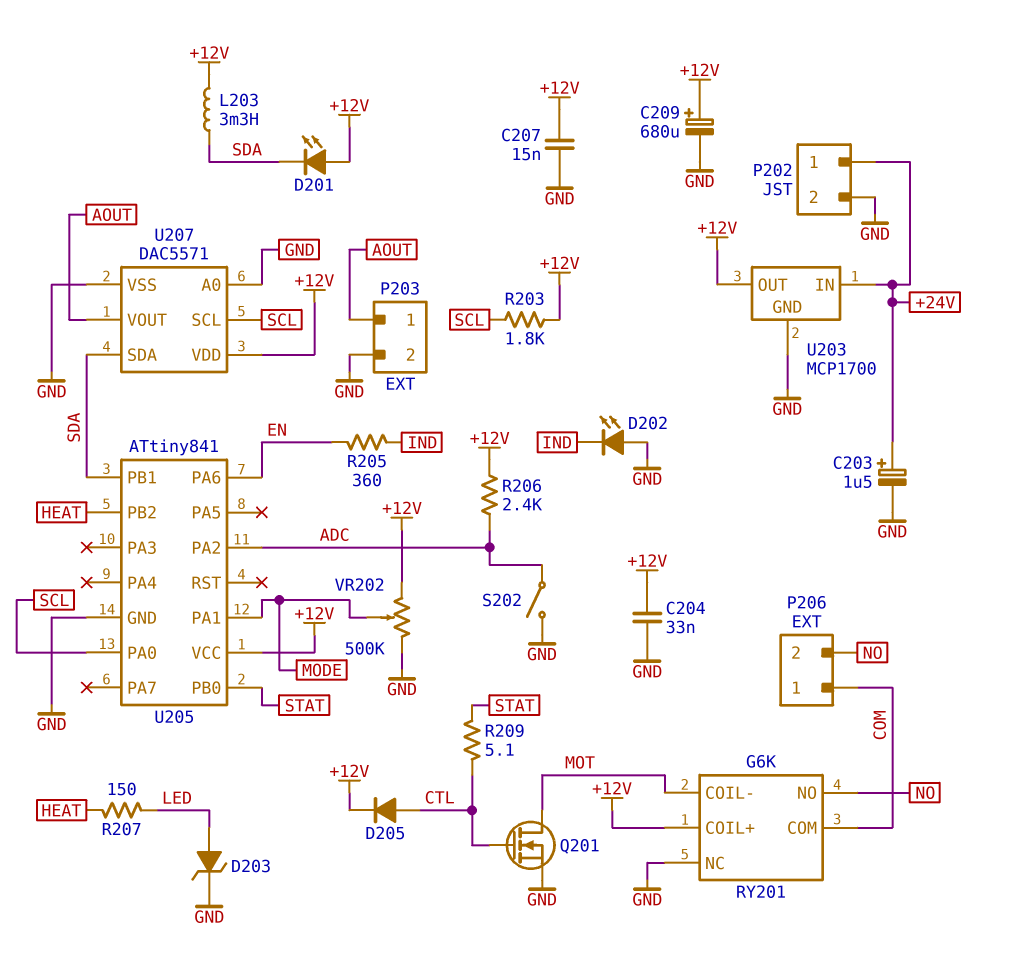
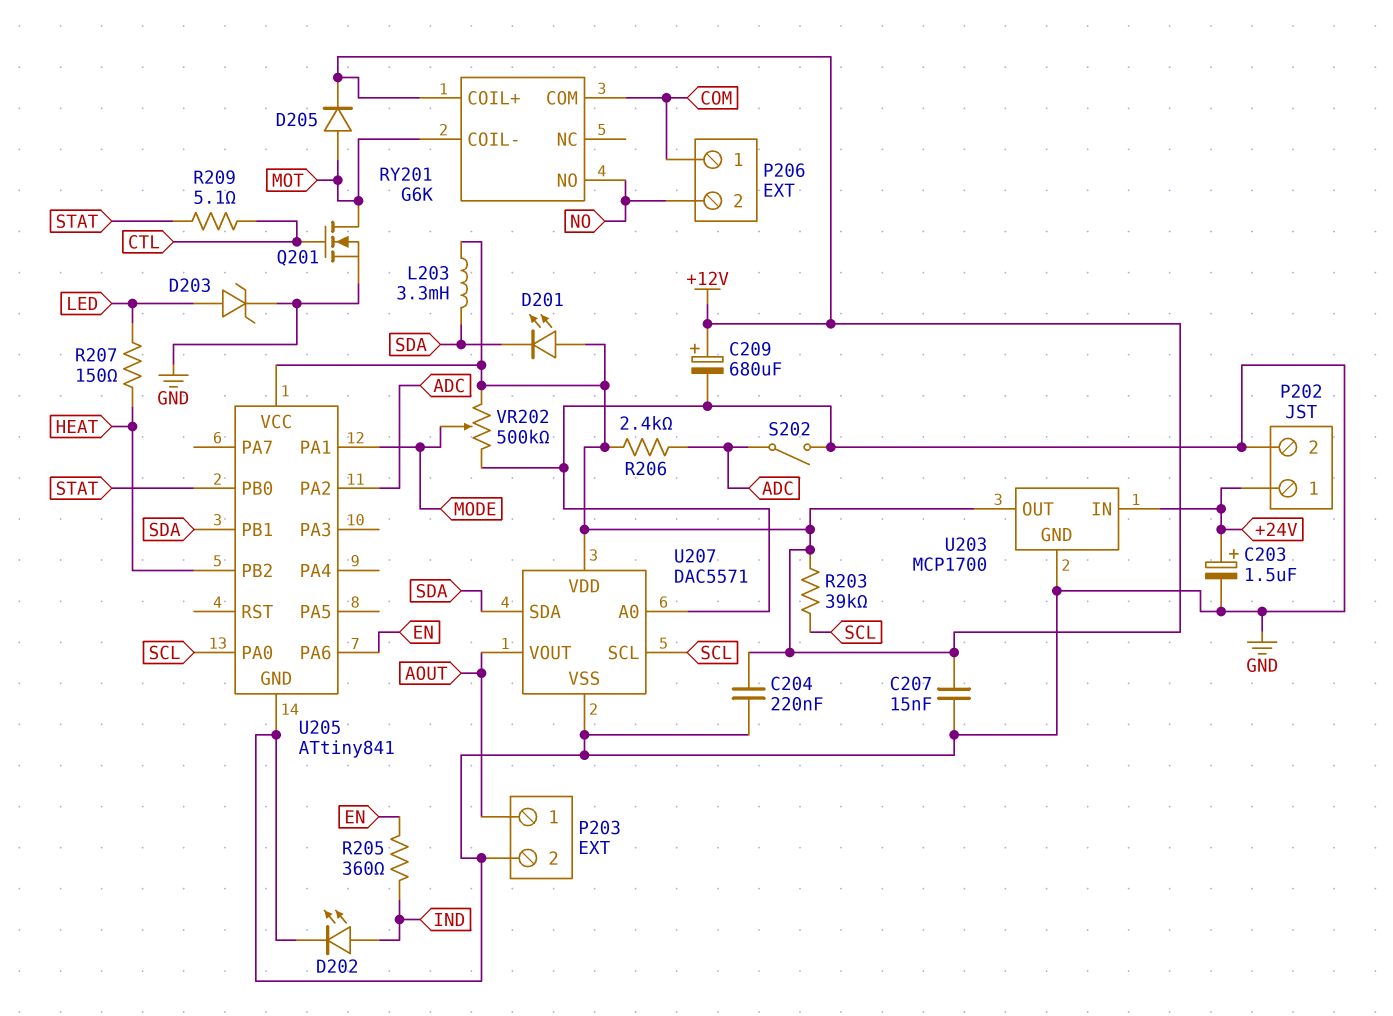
C204: 33nF (+12V, GND) -> 220nF (+12V, GND)
D202: LED (A GND, K IND) -> LED (A IND, K GND)
D205: diode (A CTL, K +12V) -> diode (A MOT, K +12V)
R203: 1.8k (+12V, SCL) -> 39k (+12V, SCL)
RY201 pin NC: GND -> none

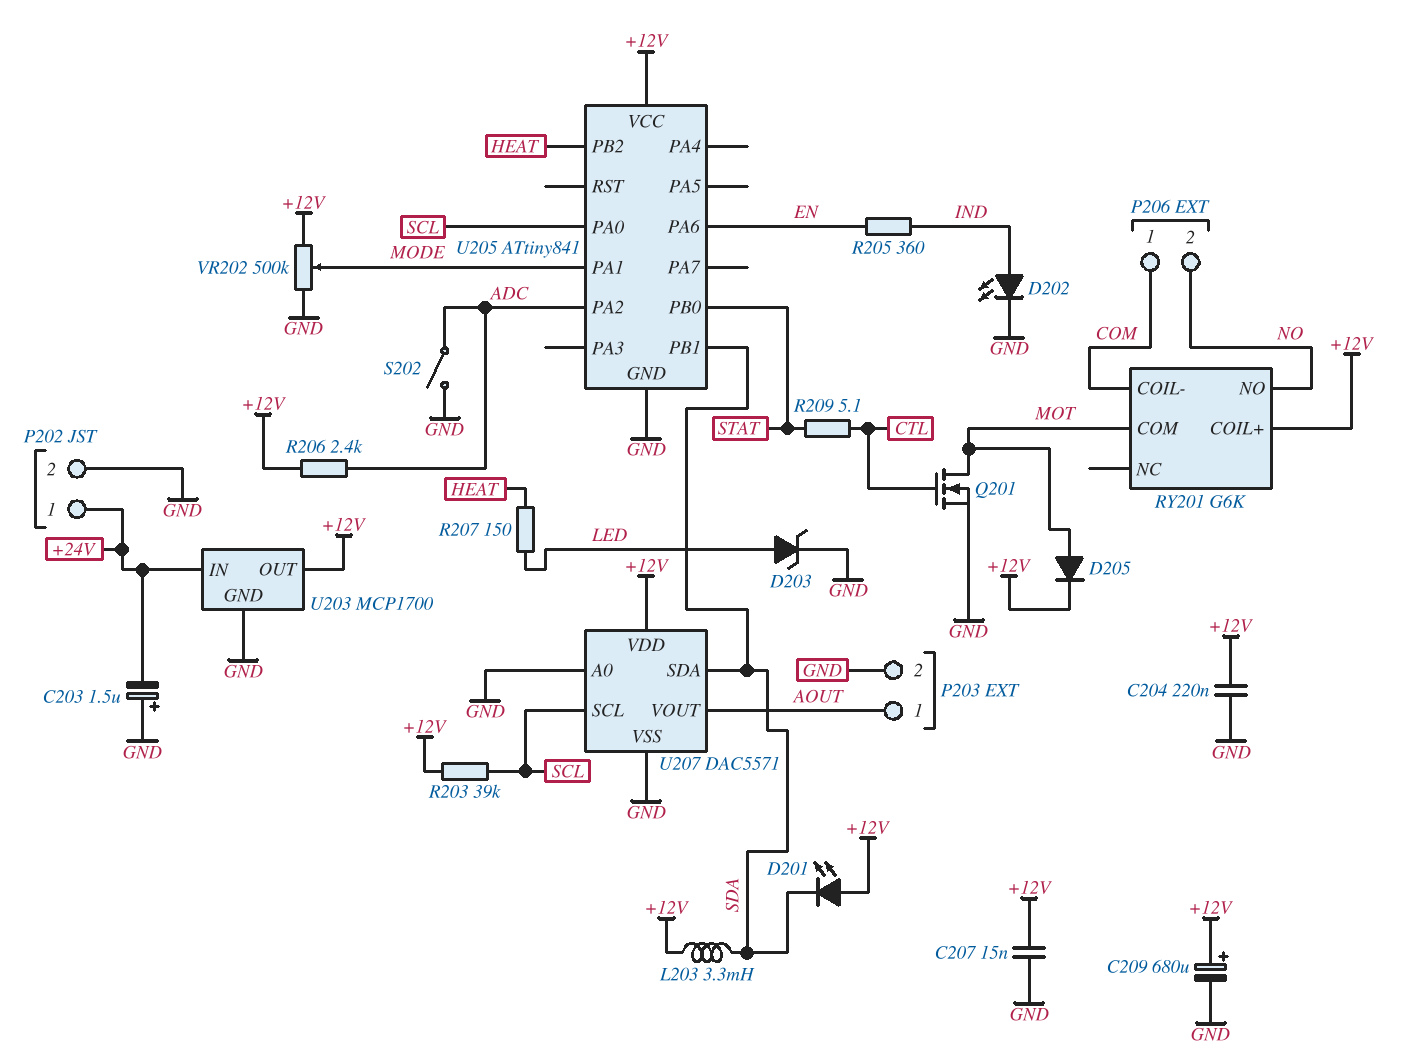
C203: 1.5uF (plus +24V, minus GND) -> 1.5uF (plus GND, minus +24V)
RY201 pin COIL-: MOT -> COM
RY201 pin COM: COM -> MOT

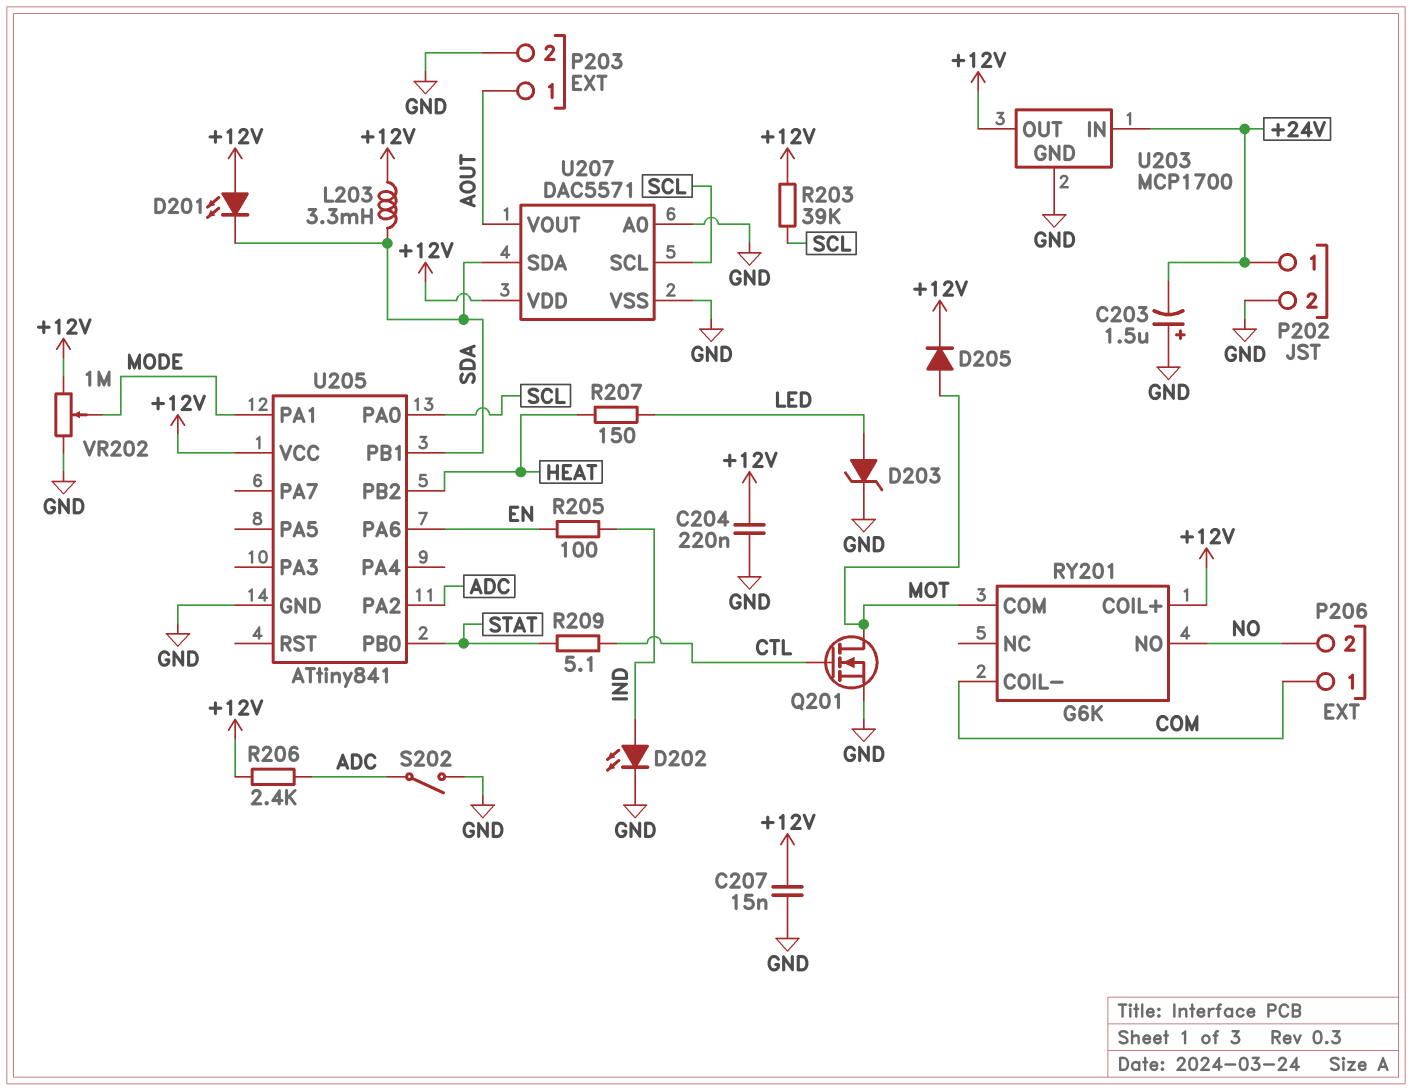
C209: 680uF (plus +12V, minus GND) -> none
R205: 360 (EN, IND) -> 100 (EN, IND)
VR202: 500k (+12V, GND, wiper MODE) -> 1M (+12V, GND, wiper MODE)

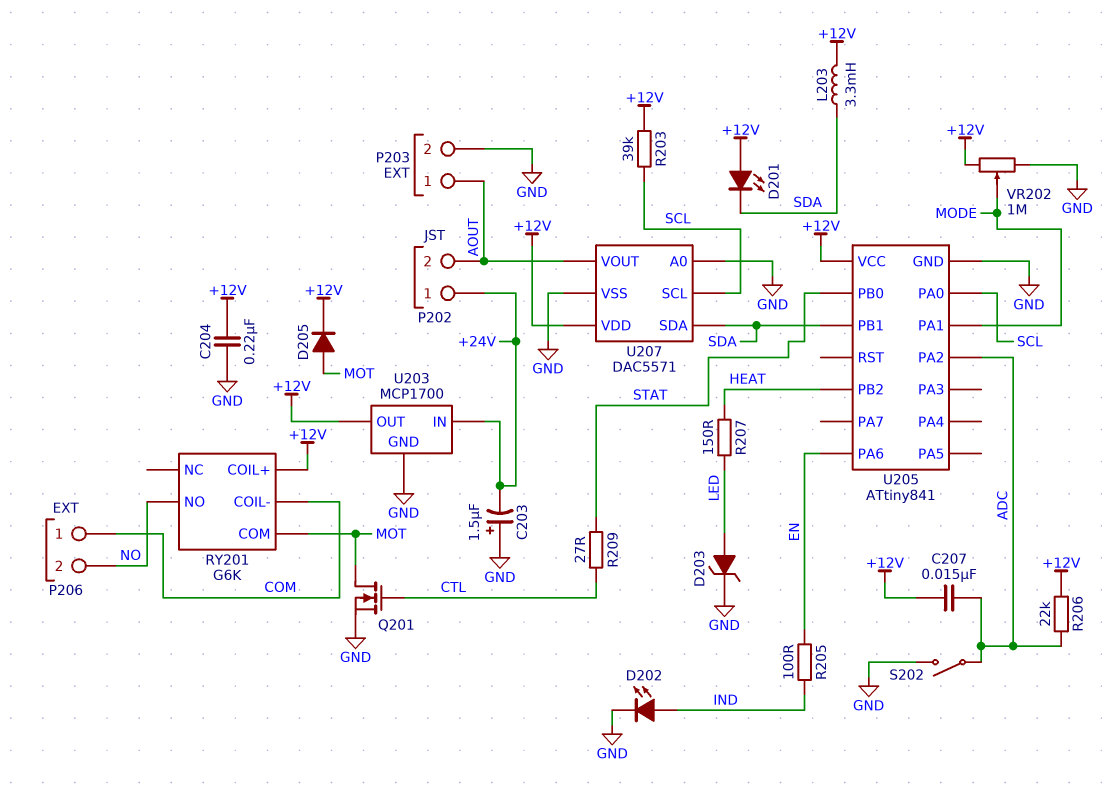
C207: 15nF (+12V, GND) -> 15nF (+12V, ADC)
P202 pin 2: GND -> AOUT
R206: 2.4k (+12V, ADC) -> 22k (+12V, ADC)
R209: 5.1 (CTL, STAT) -> 27 (CTL, STAT)

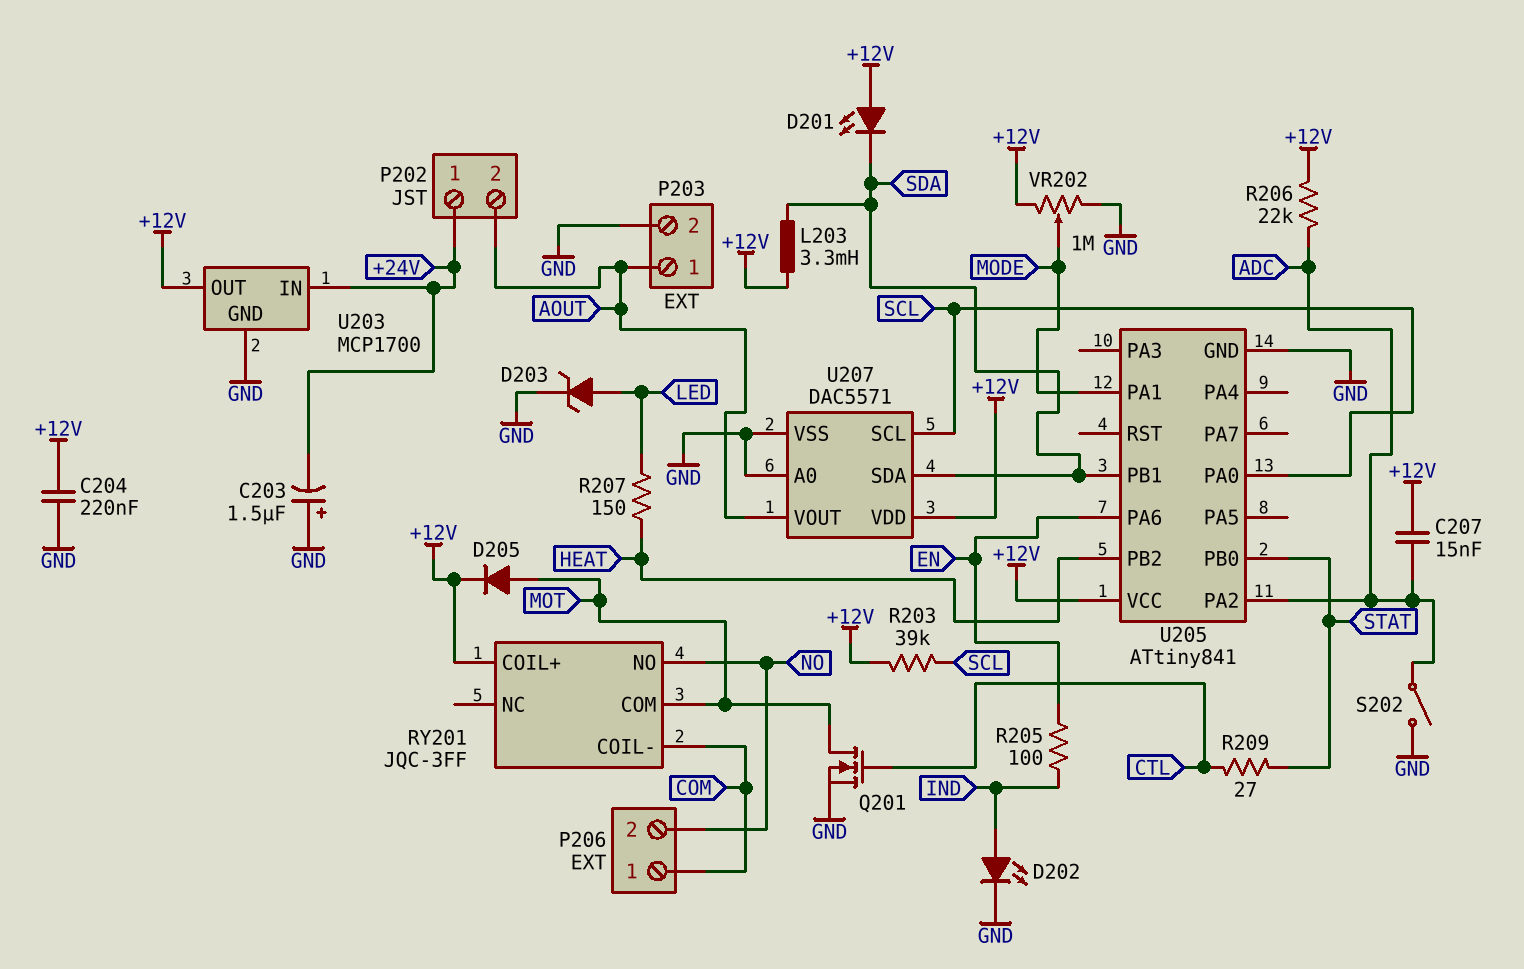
RY201: G6K -> JQC-3FF

